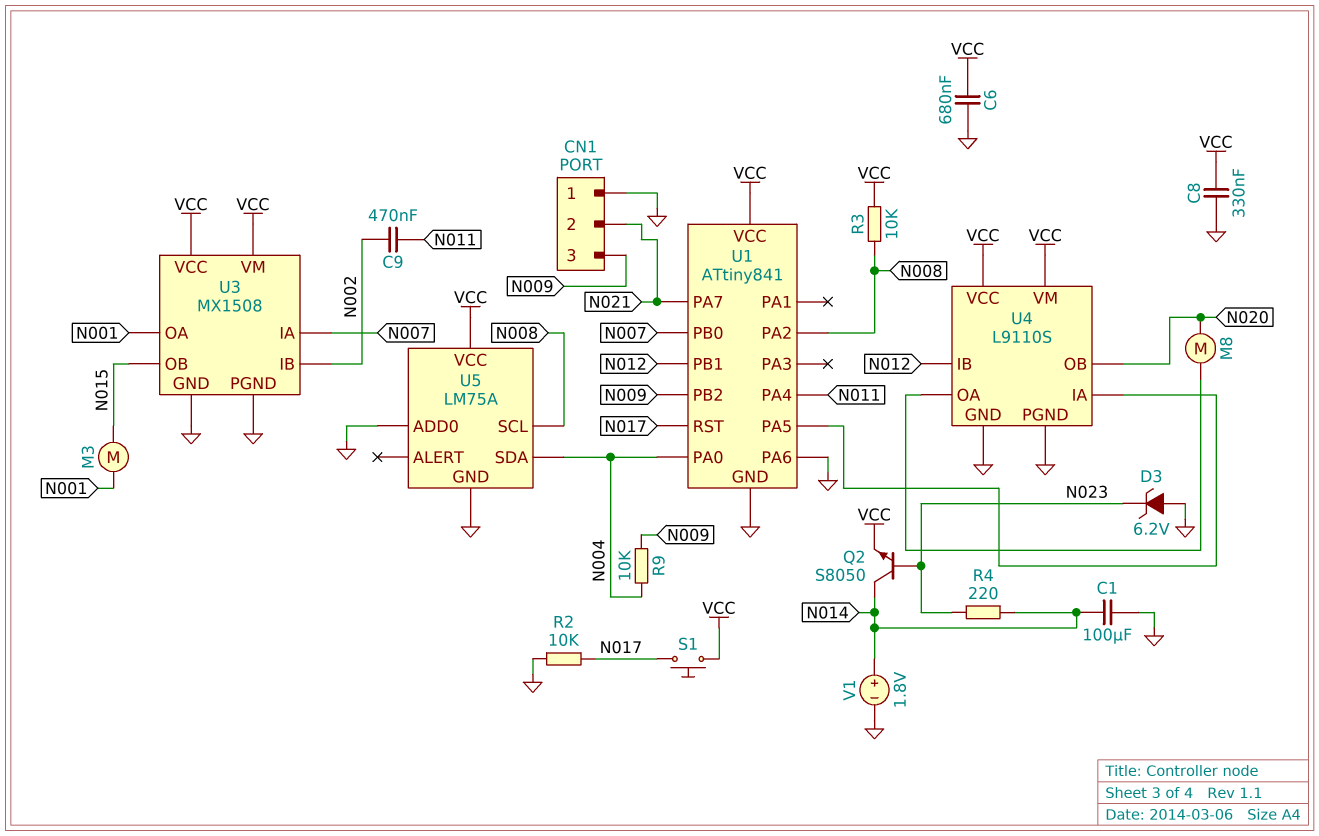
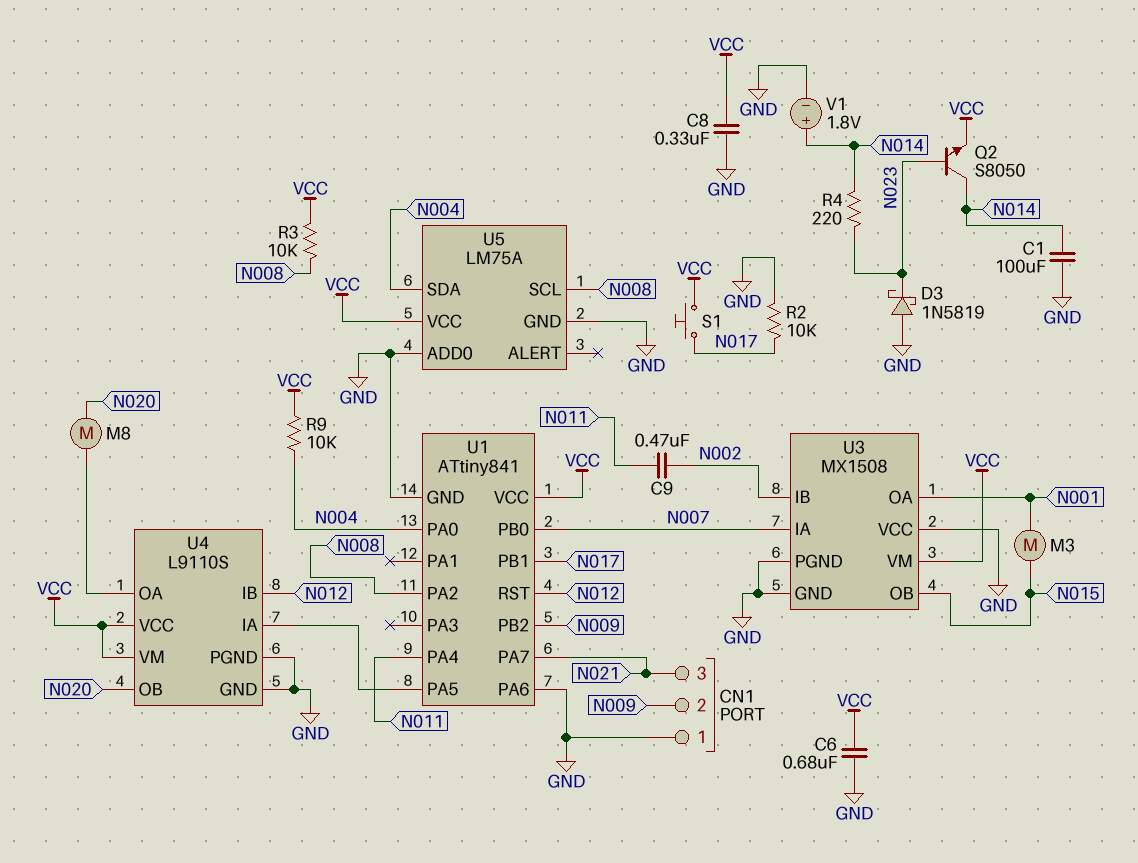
CN1 pin 2: N021 -> N009
CN1 pin 3: N009 -> N021
D3: zener 6.2V (A GND, K N023) -> schottky 1N5819 (A GND, K N023)
R9: 10k (N004, N009) -> 10k (N004, VCC)
U1 pin PB1: N012 -> N017
U1 pin RST: N017 -> N012
U3 pin VCC: VCC -> GND

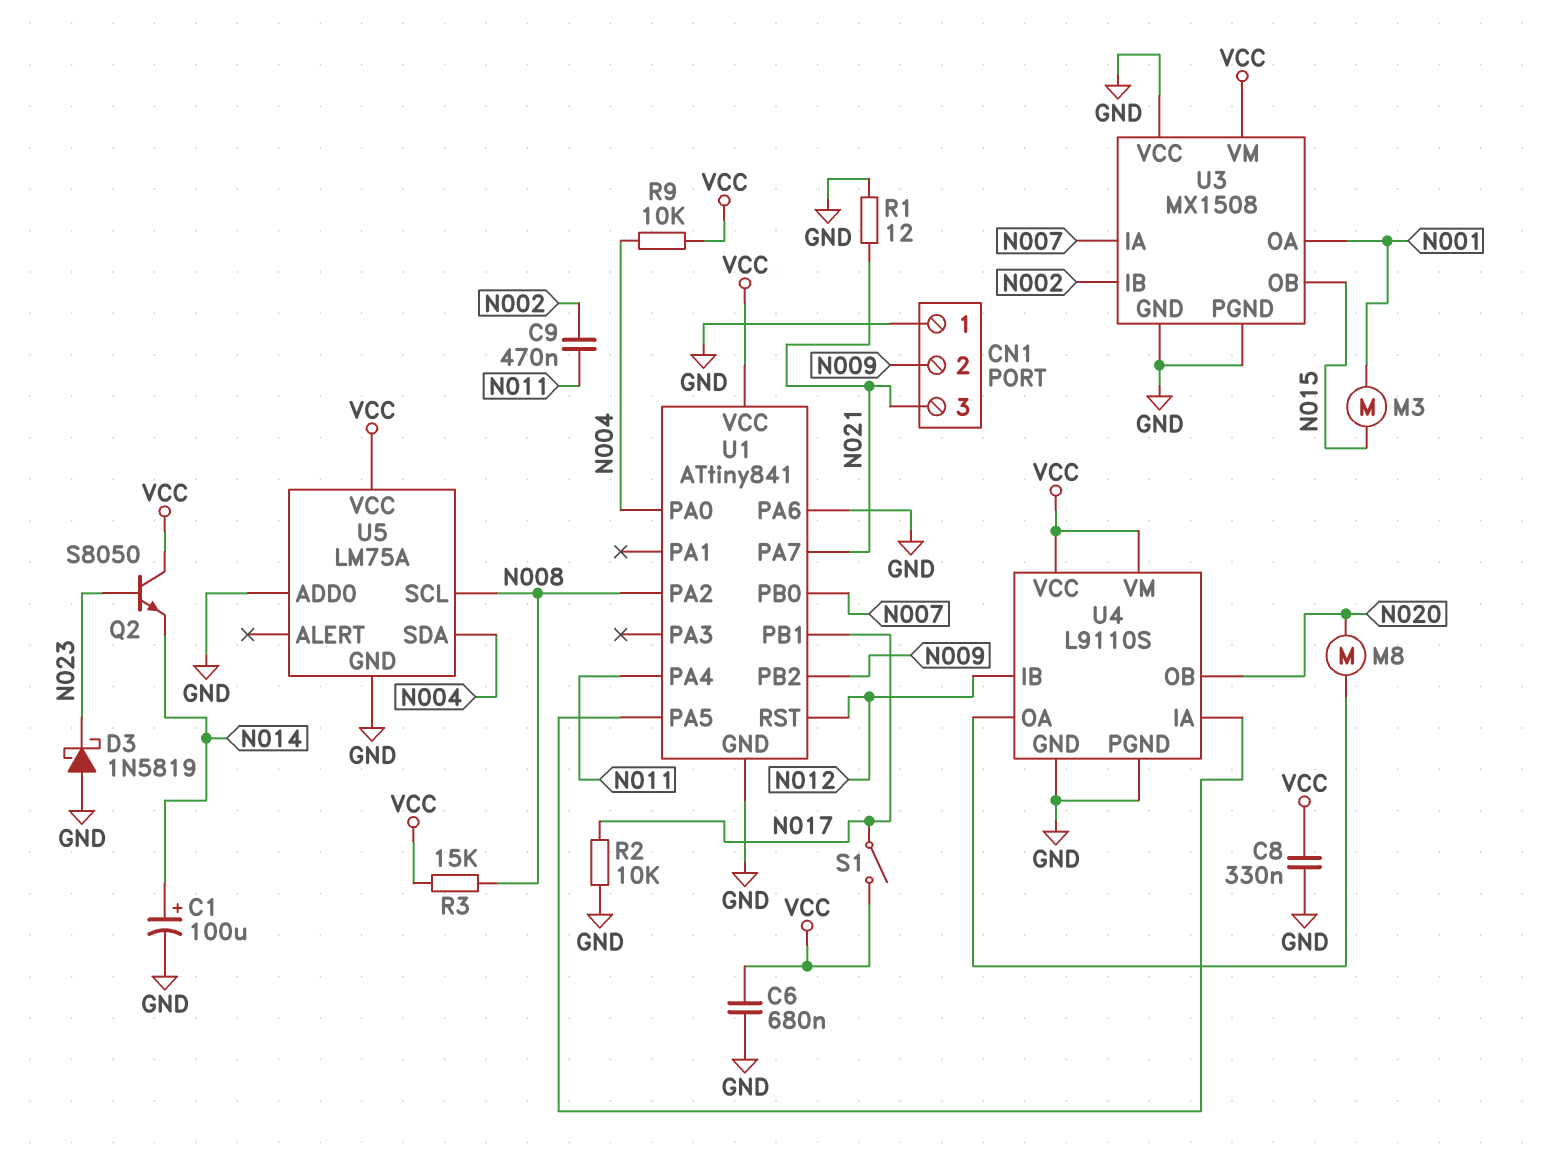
C1: 100uF (GND, N014) -> 100uF (plus N014, minus GND)
Q2: NPN S8050 (B N023, C N014, E VCC) -> NPN S8050 (B N023, C VCC, E N014)
R1: none -> 12 (GND, N021)
R3: 10k (N008, VCC) -> 15k (N008, VCC)
R4: 220 (N014, N023) -> none
S1: button (N017, VCC) -> switch (N017, VCC)
V1: 1.8V (plus N014, minus GND) -> none

